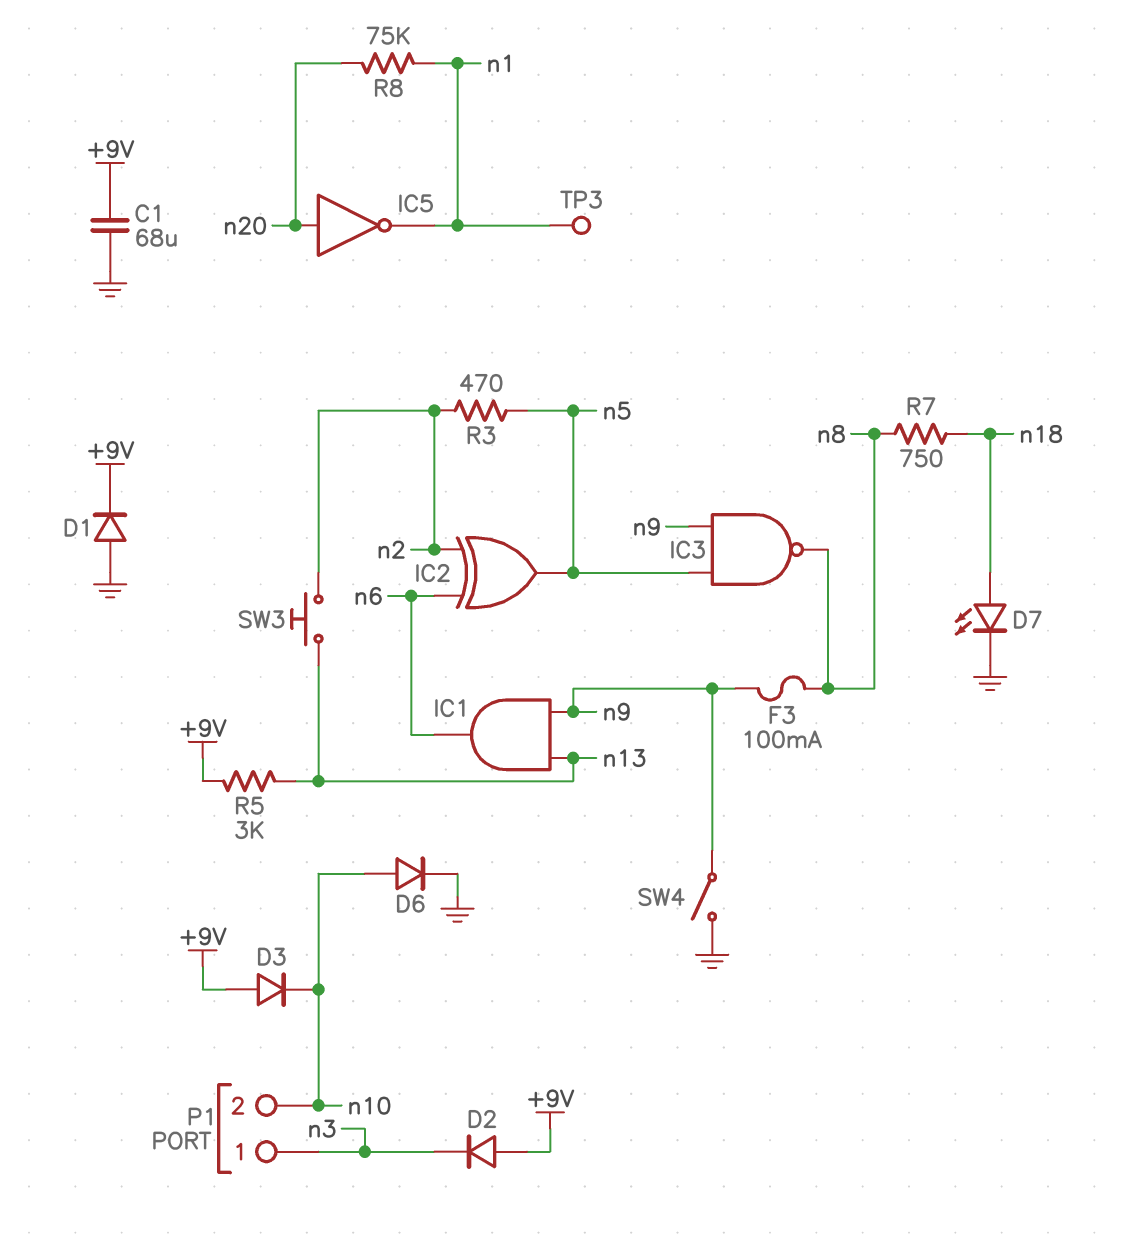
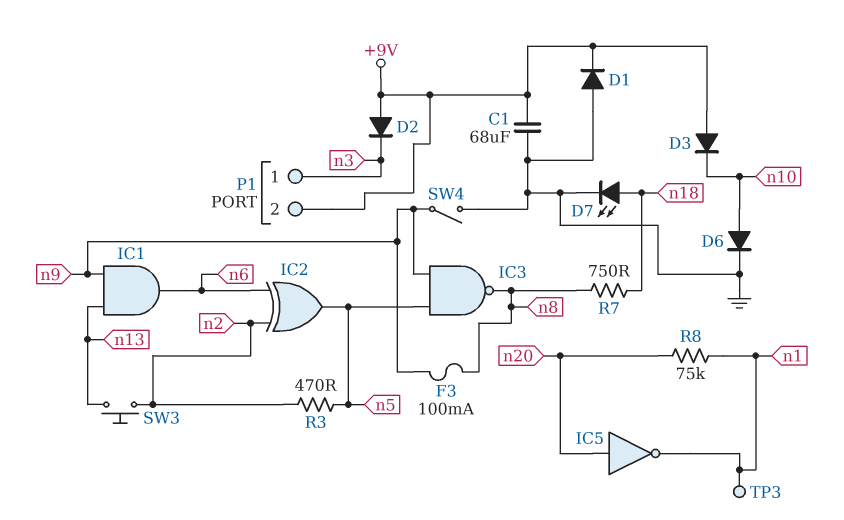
P1 pin 2: n10 -> +9V
R5: 3k (+9V, n13) -> none

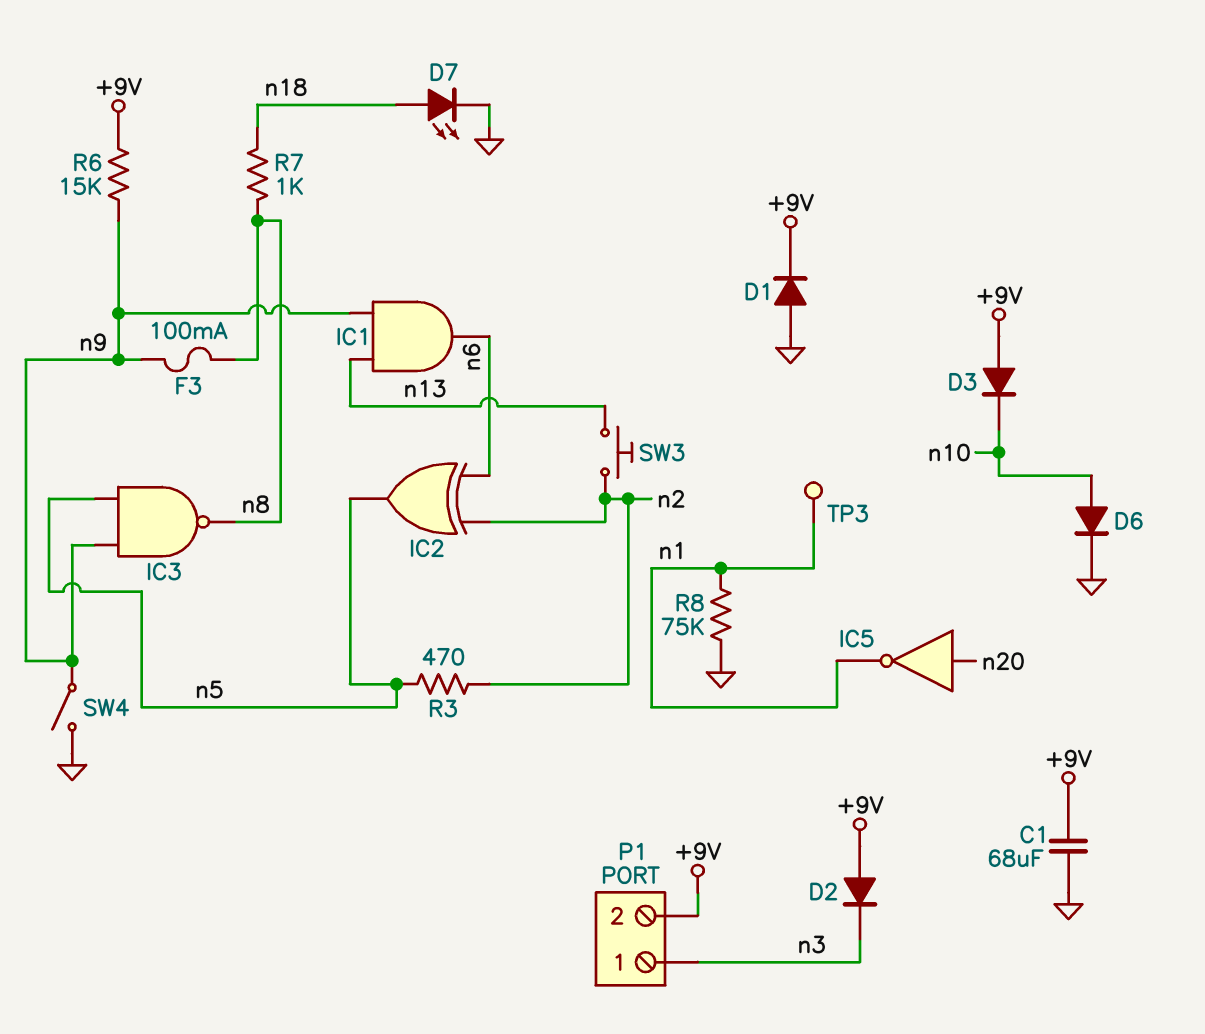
R6: none -> 15k (+9V, n9)
R7: 750 (n8, n18) -> 1k (n8, n18)
R8: 75k (n1, n20) -> 75k (GND, n1)

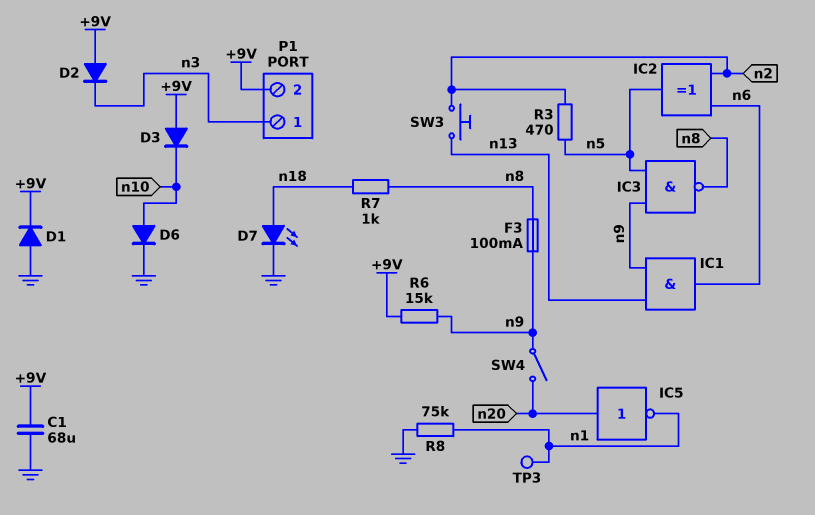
SW4: switch (GND, n9) -> switch (n9, n20)

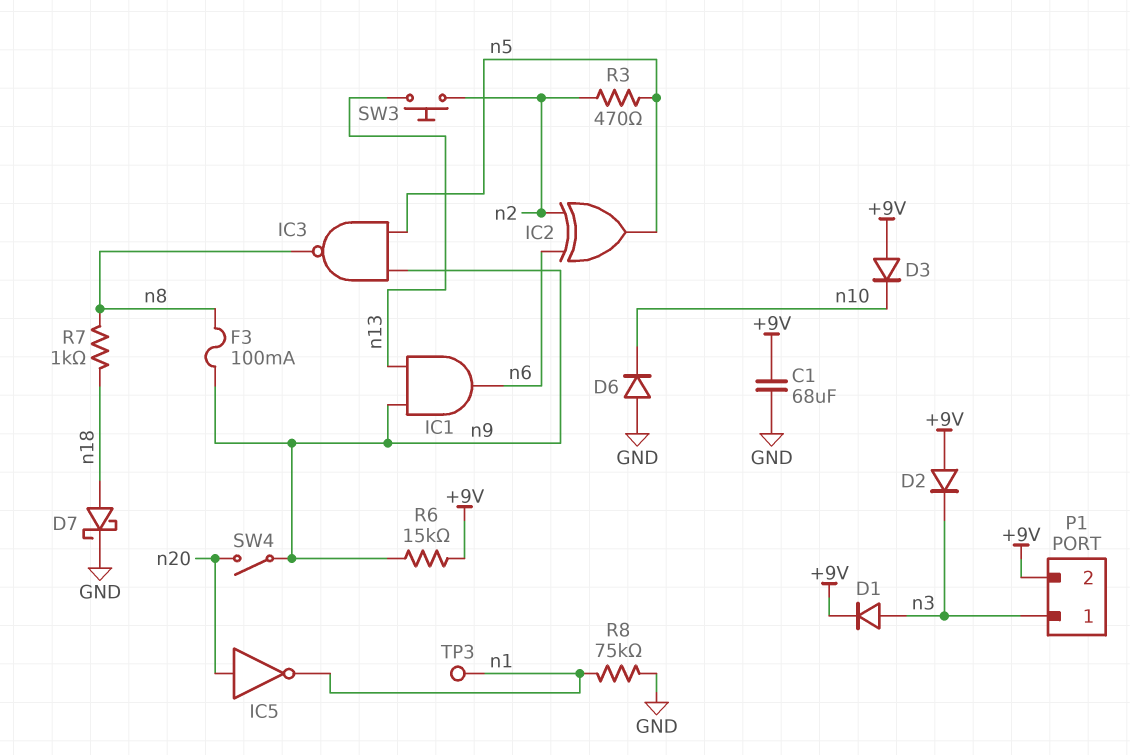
D1: diode (A GND, K +9V) -> diode (A n3, K +9V)
D6: diode (A n10, K GND) -> diode (A GND, K n10)
D7: LED (A n18, K GND) -> schottky (A n18, K GND)

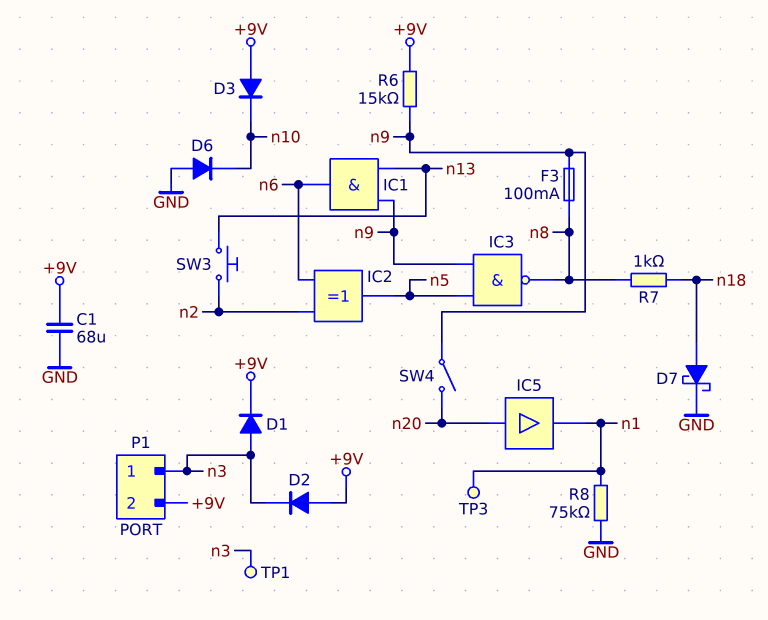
IC5: NOT (in n20, out n1) -> buffer (in n20, out n1)
R3: 470 (n2, n5) -> none
TP1: none -> test point (n3)

